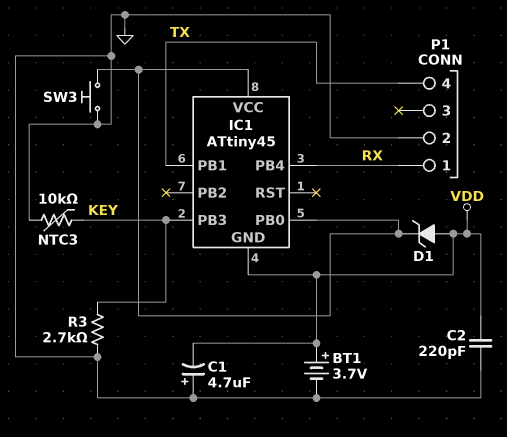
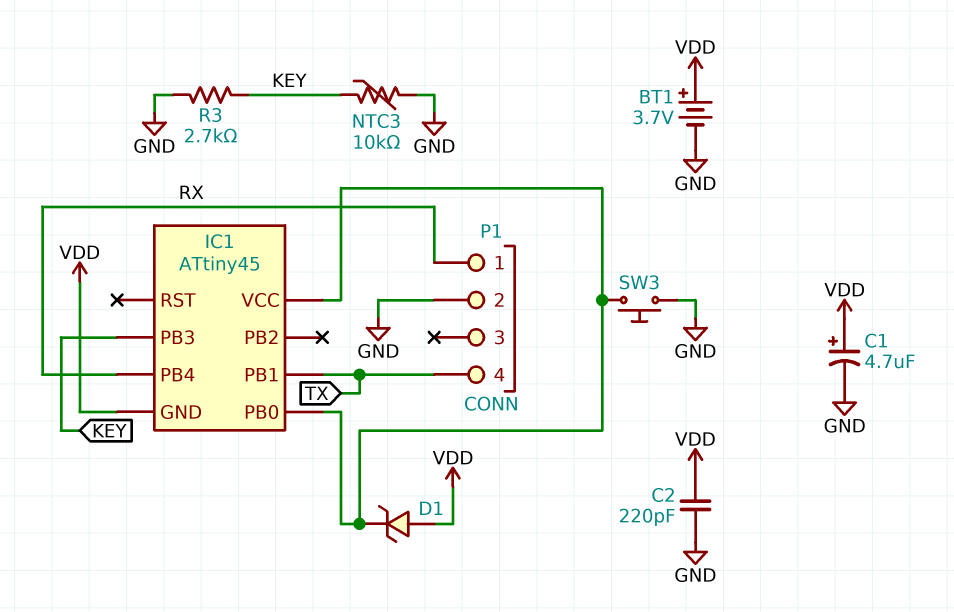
C1: 4.7uF (plus GND, minus VDD) -> 4.7uF (plus VDD, minus GND)

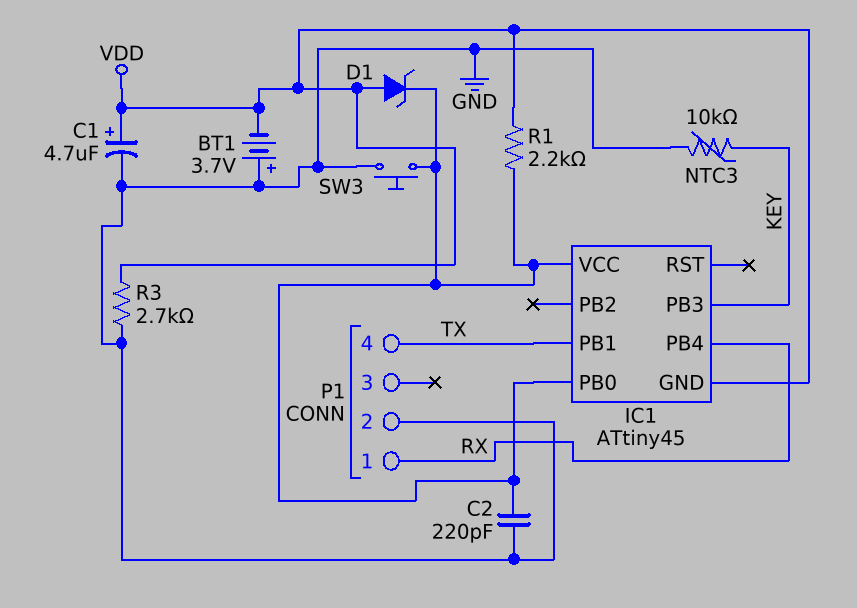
BT1: 3.7V (plus VDD, minus GND) -> 3.7V (plus GND, minus VDD)
C2: 220pF (GND, VDD) -> 220pF (GND, IC1/PB0)
R1: none -> 2.2k (IC1/PB0, VDD)
R3: 2.7k (GND, KEY) -> 2.7k (GND, VDD)

